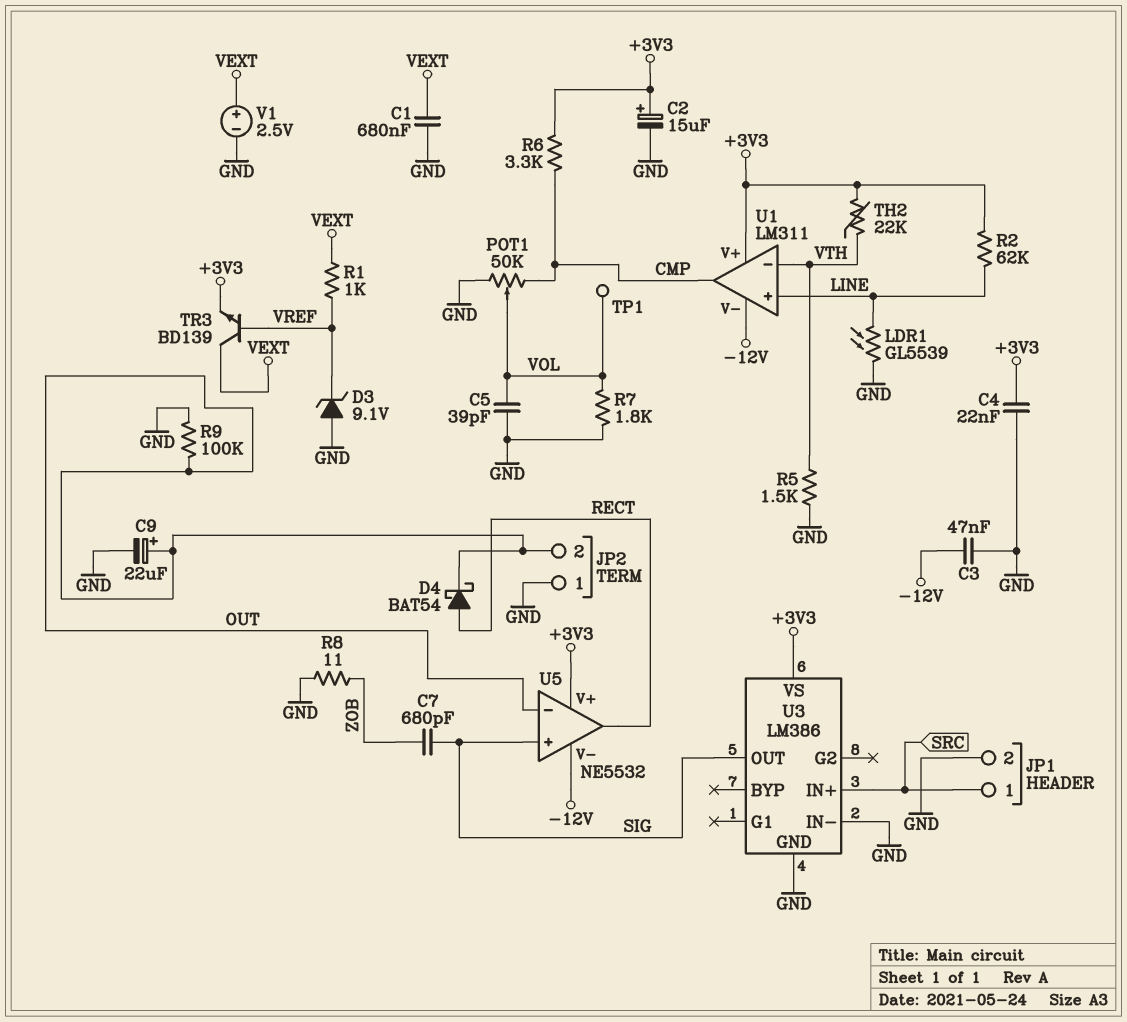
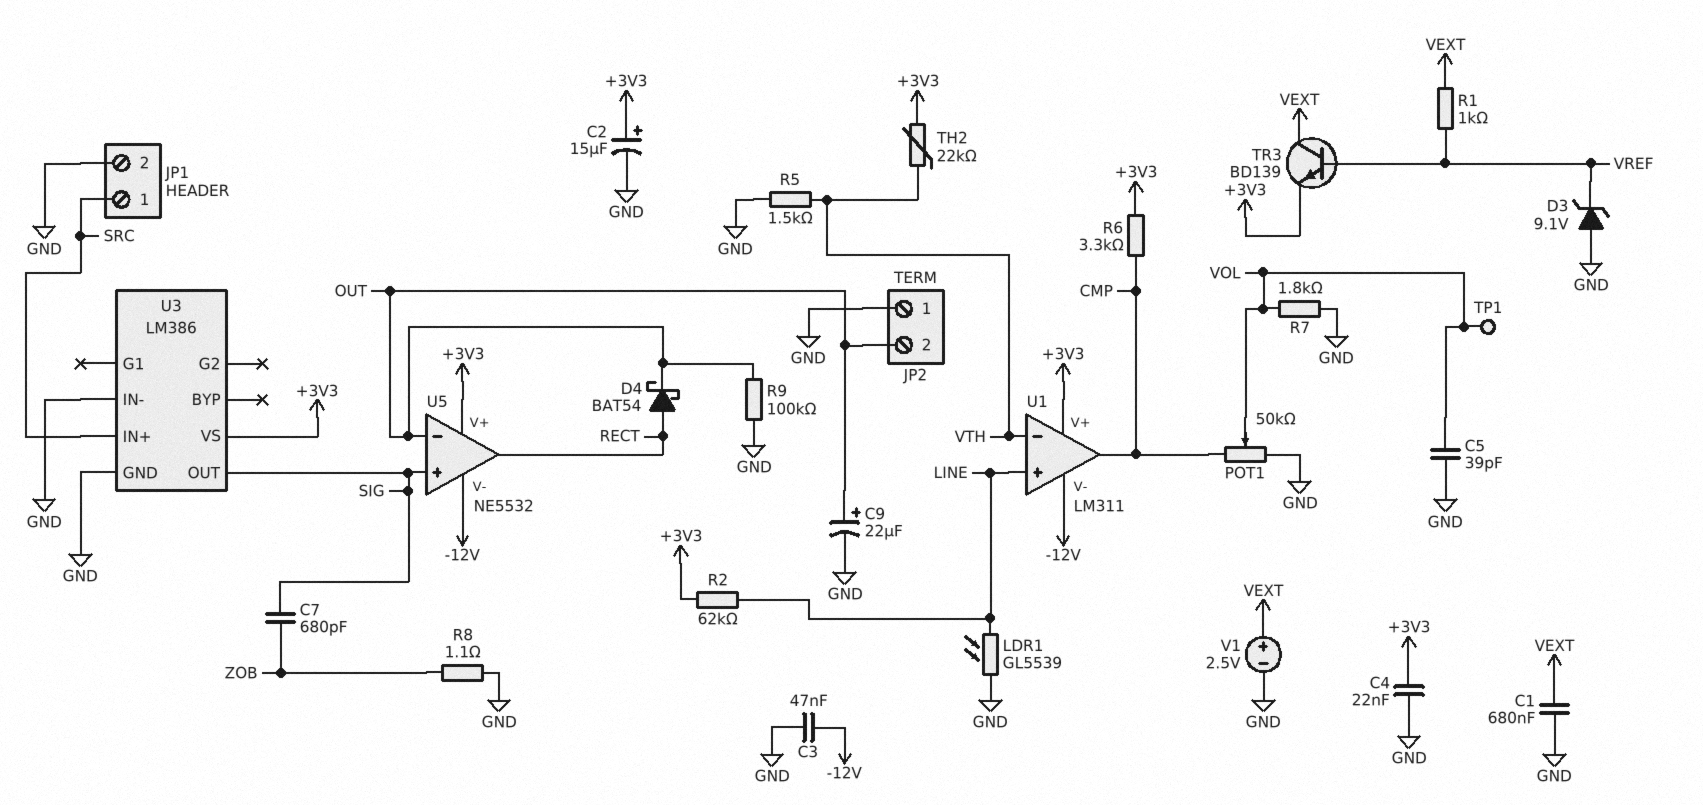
R8: 11 (GND, ZOB) -> 1.1 (GND, ZOB)

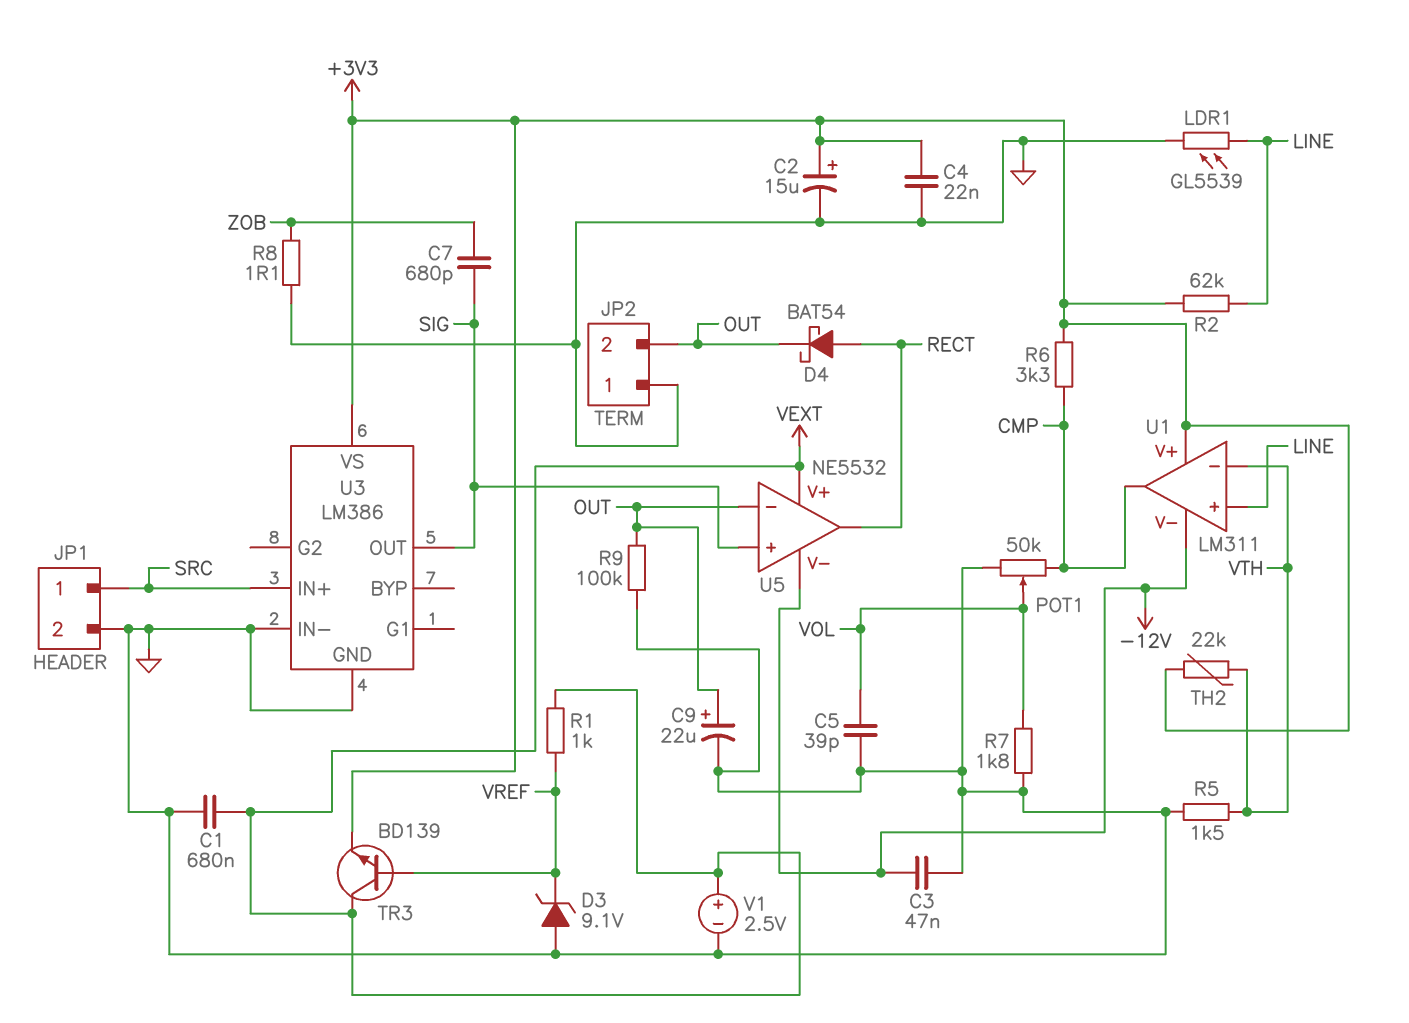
TP1: test point (VOL) -> none
U5 pin V+: +3V3 -> VEXT

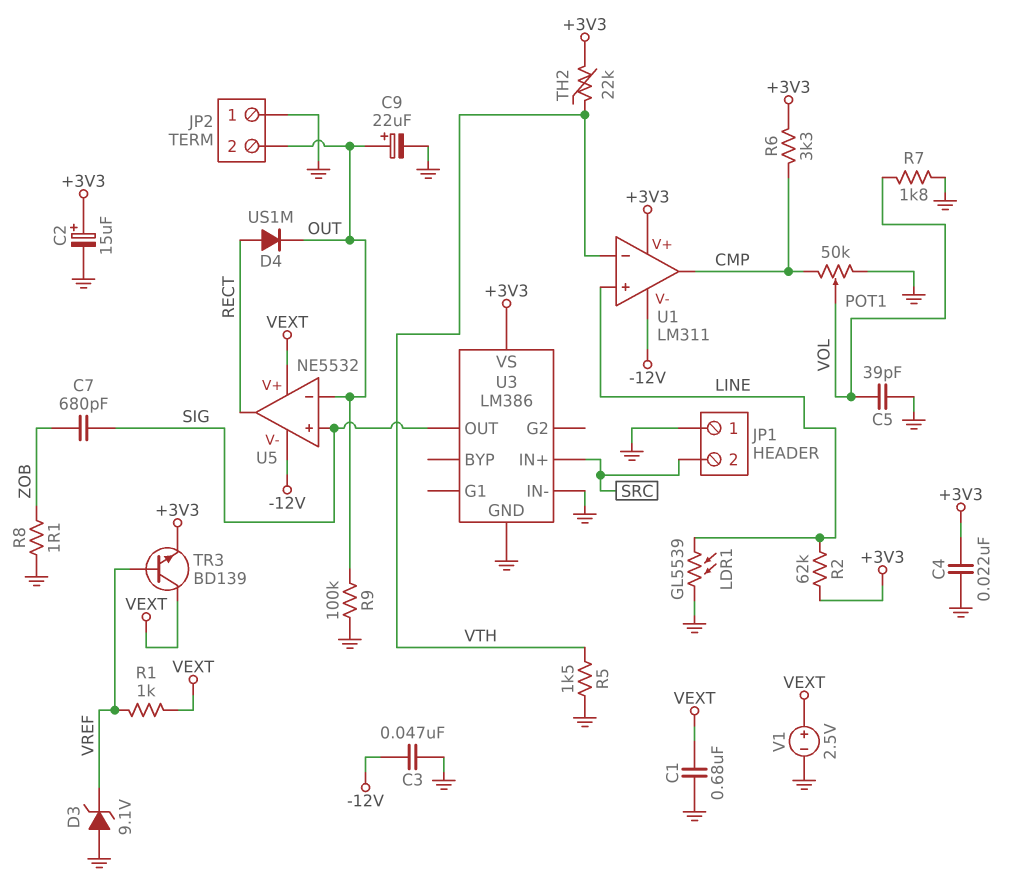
D4: schottky BAT54 (A RECT, K OUT) -> diode US1M (A RECT, K OUT)
JP1 pin 1: SRC -> GND
JP1 pin 2: GND -> SRC

